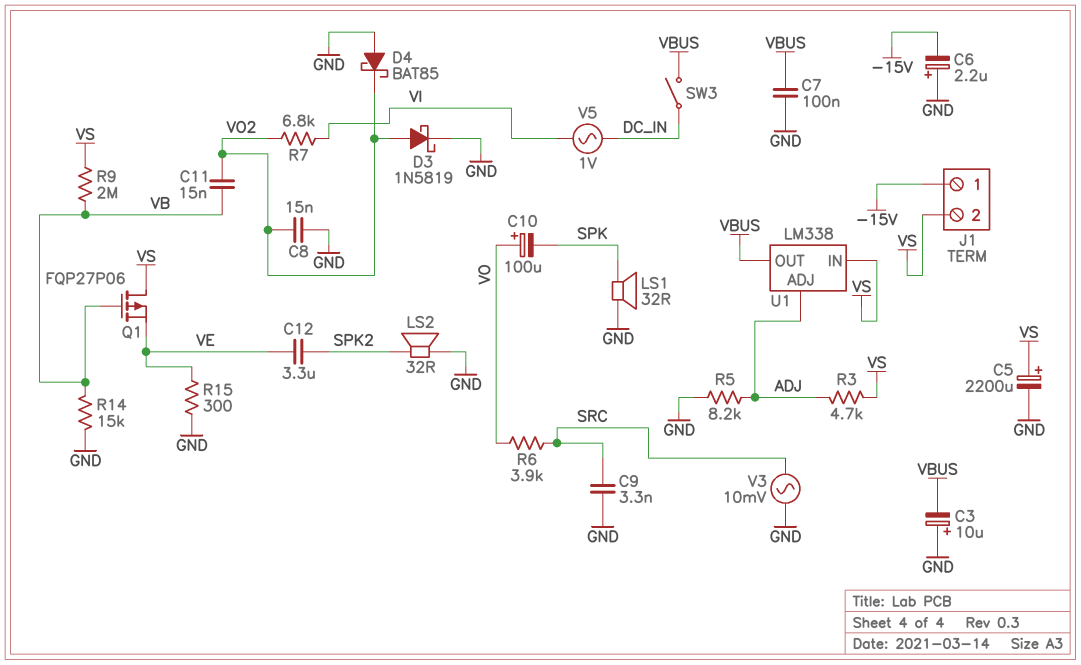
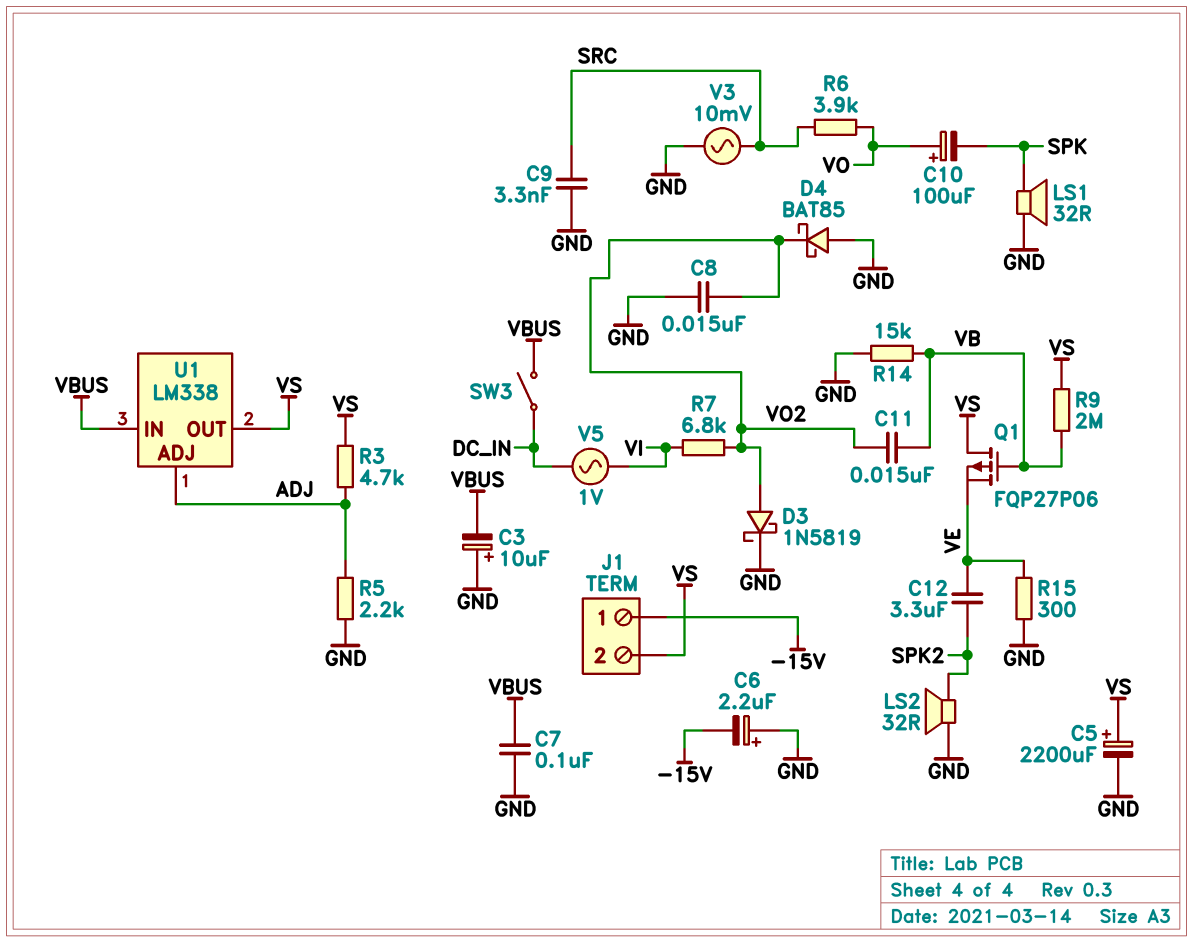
R5: 8.2k (ADJ, GND) -> 2.2k (ADJ, GND)
U1 pin IN: VS -> VBUS
U1 pin OUT: VBUS -> VS

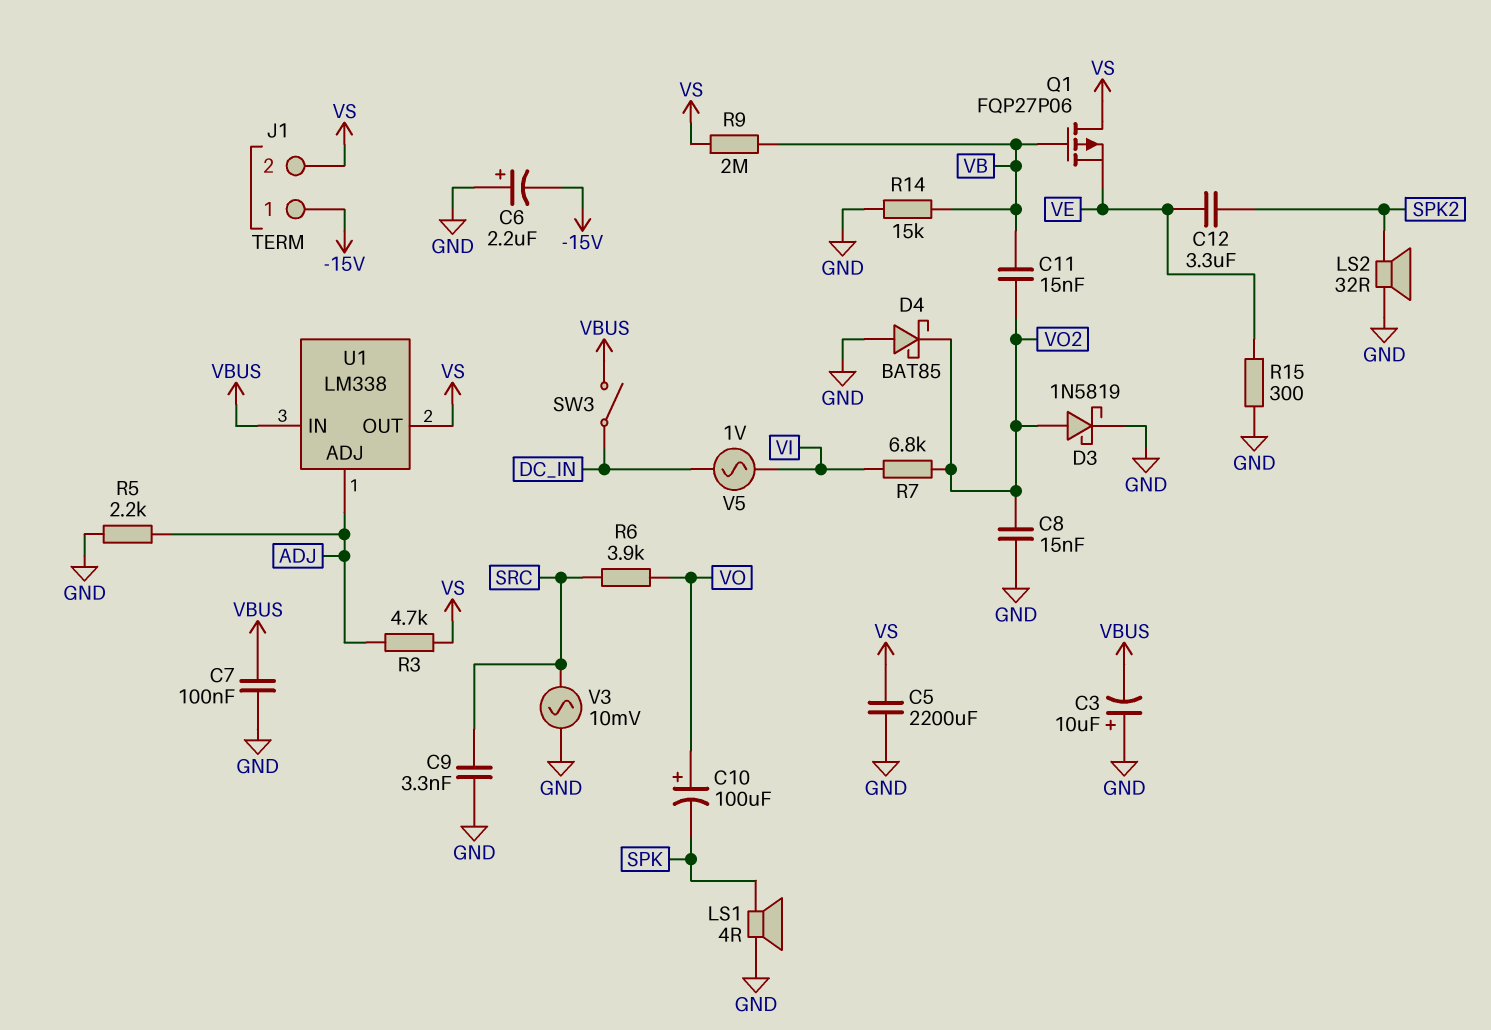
C5: 2200uF (plus VS, minus GND) -> 2200uF (GND, VS)
LS1: speaker 32R (GND, SPK) -> speaker 4R (GND, SPK)

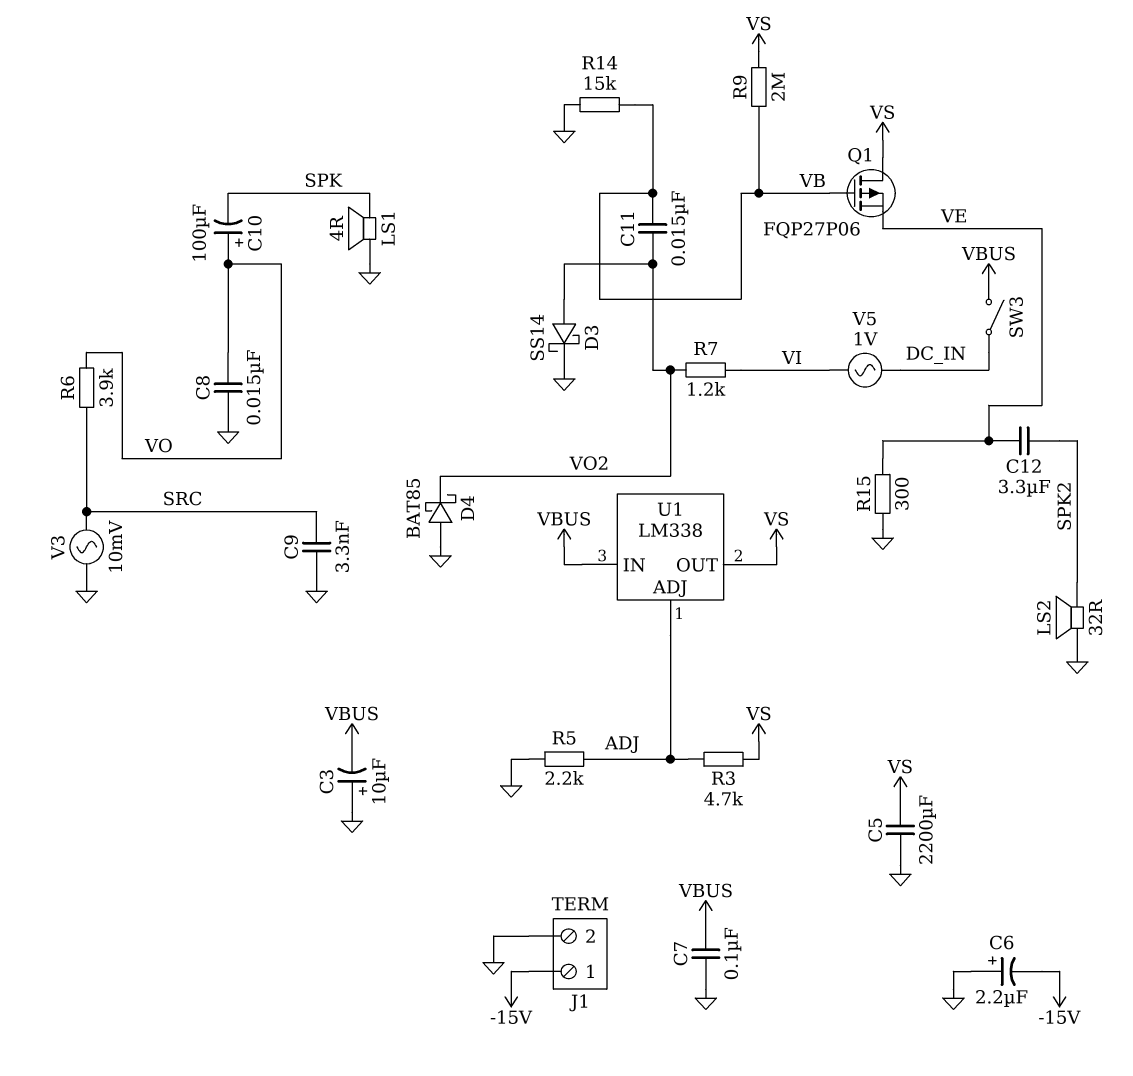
C8: 15nF (GND, VO2) -> 15nF (GND, VO)
D3: schottky 1N5819 (A VO2, K GND) -> schottky SS14 (A VO2, K GND)
J1 pin 2: VS -> GND
R7: 6.8k (VI, VO2) -> 1.2k (VI, VO2)

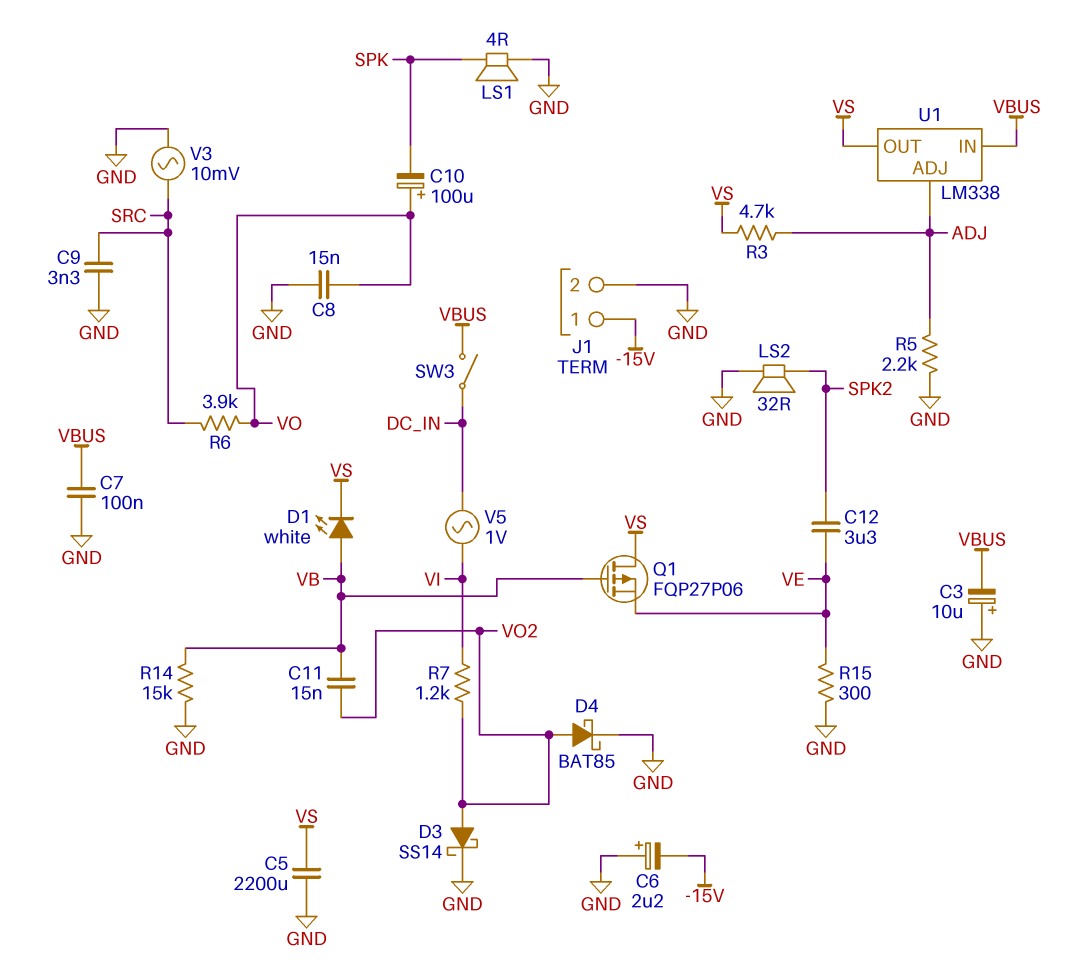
D1: none -> LED white (A VB, K VS)
D4: schottky BAT85 (A GND, K VO2) -> schottky BAT85 (A VO2, K GND)
R9: 2M (VB, VS) -> none

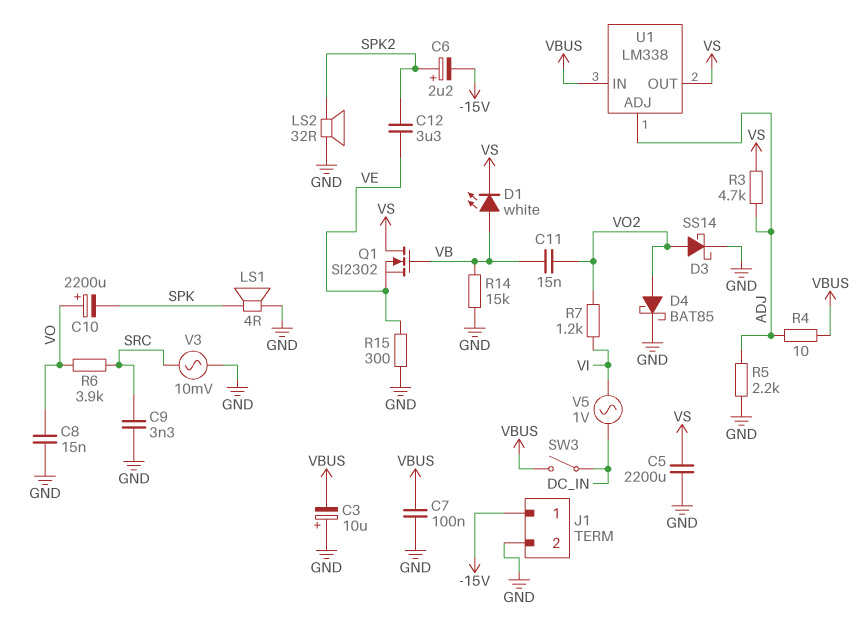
C6: 2.2uF (plus GND, minus -15V) -> 2.2uF (plus SPK2, minus -15V)
C10: 100uF (plus VO, minus SPK) -> 2200uF (plus VO, minus SPK)
Q1: PMOS FQP27P06 (G VB, D VS, S VE) -> NMOS SI2302 (G VB, D VS, S VE)
R4: none -> 10 (ADJ, VBUS)

